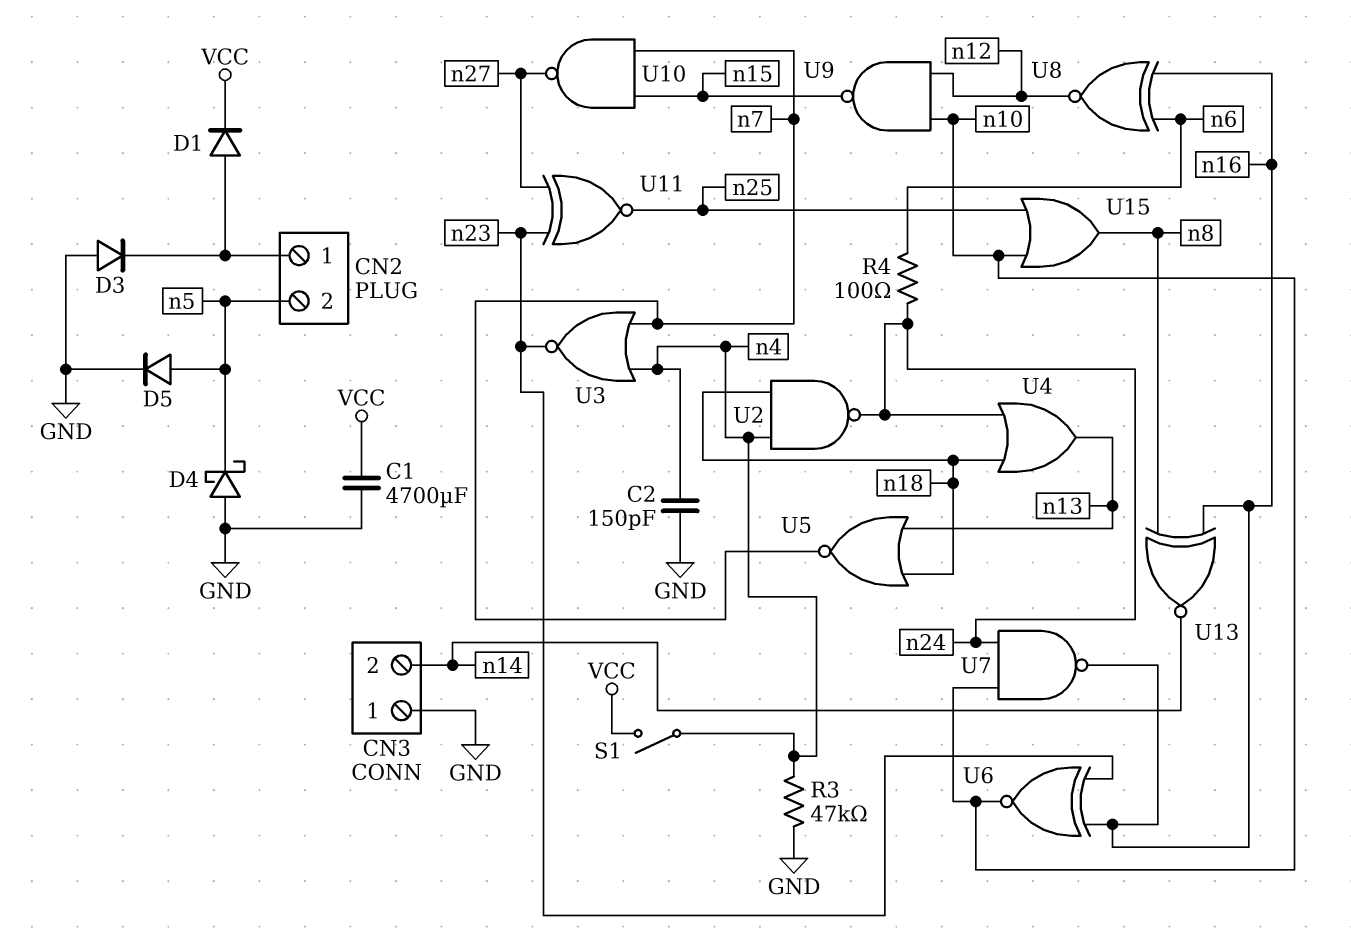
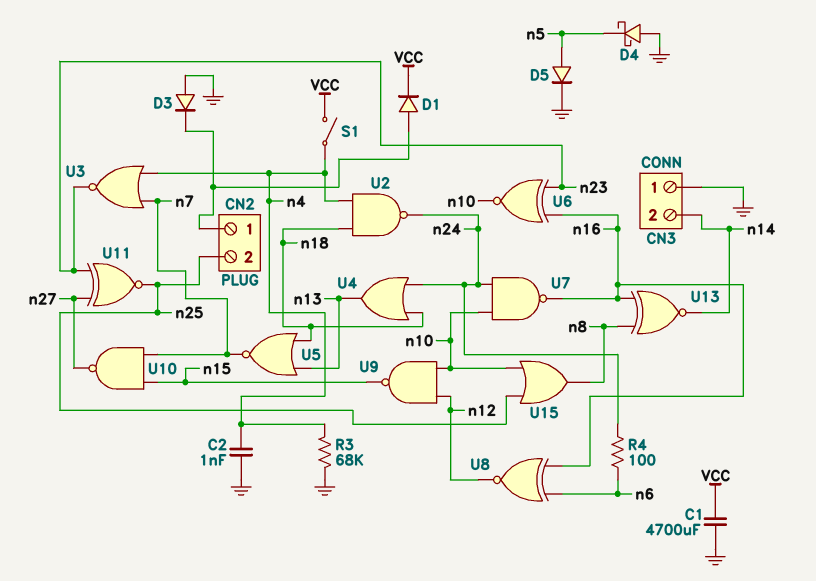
C2: 150pF (GND, n4) -> 1nF (GND, n4)
CN2 pin 2: n5 -> n25
R3: 47k (GND, n4) -> 68k (GND, n4)

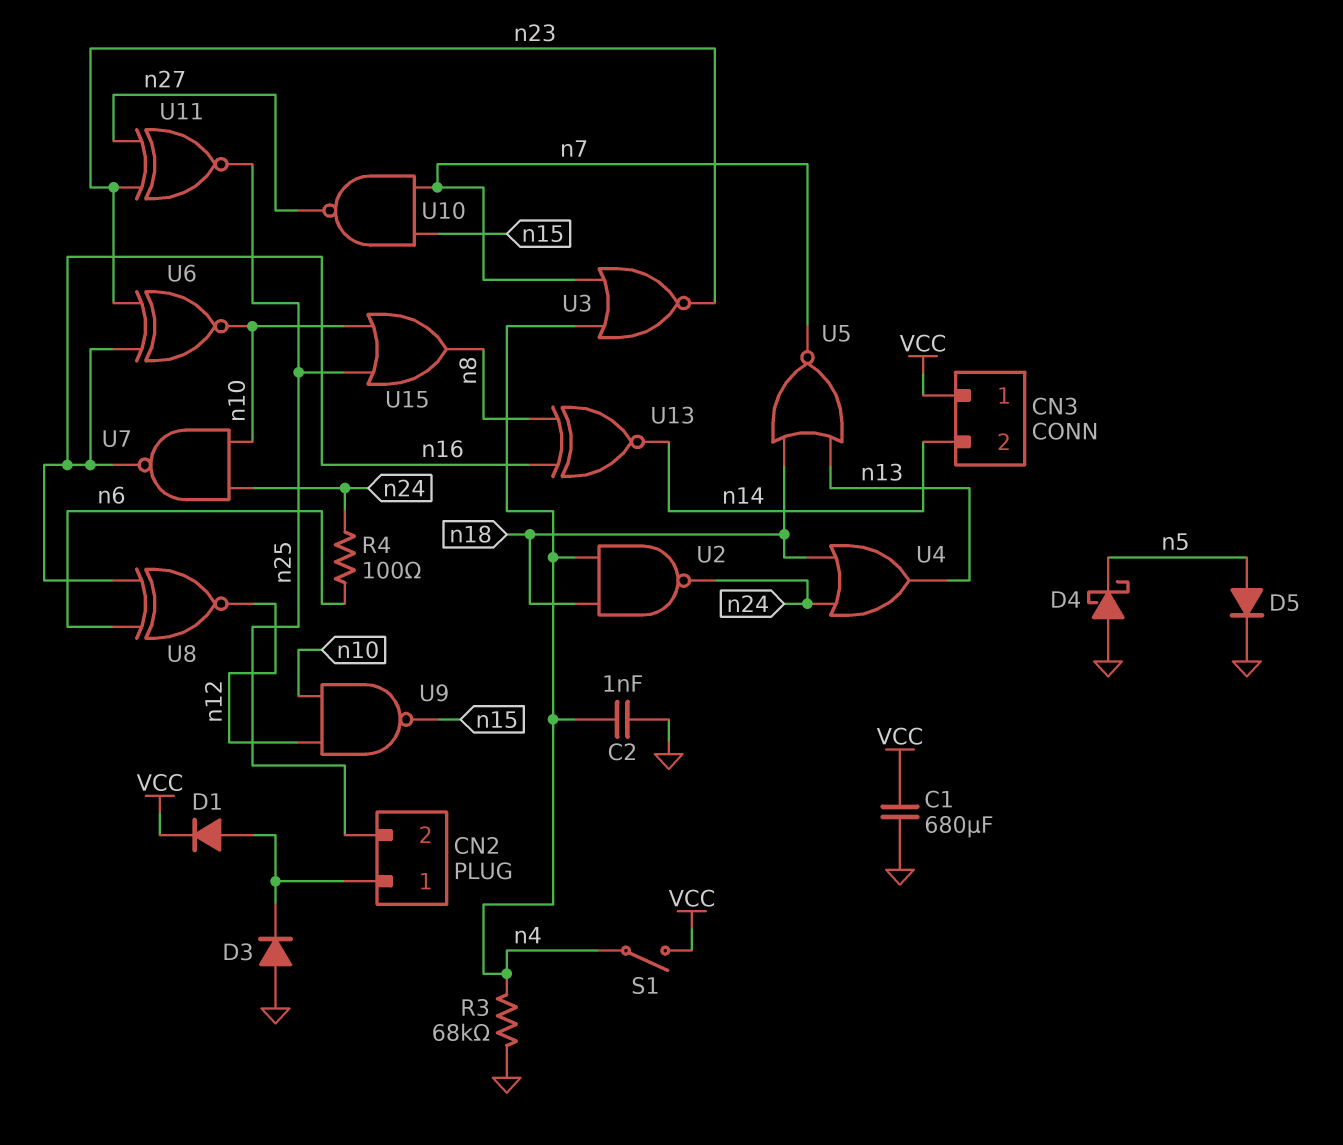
C1: 4700uF (GND, VCC) -> 680uF (GND, VCC)
CN3 pin 1: GND -> VCC

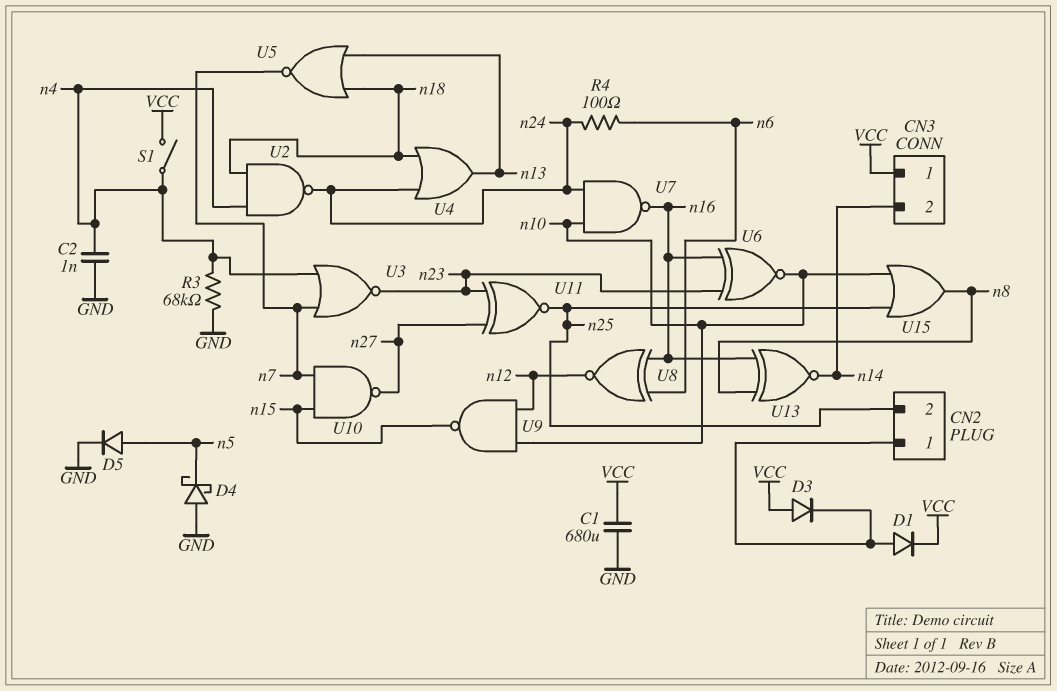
D3: diode (A GND, K CN2/1) -> diode (A VCC, K CN2/1)

